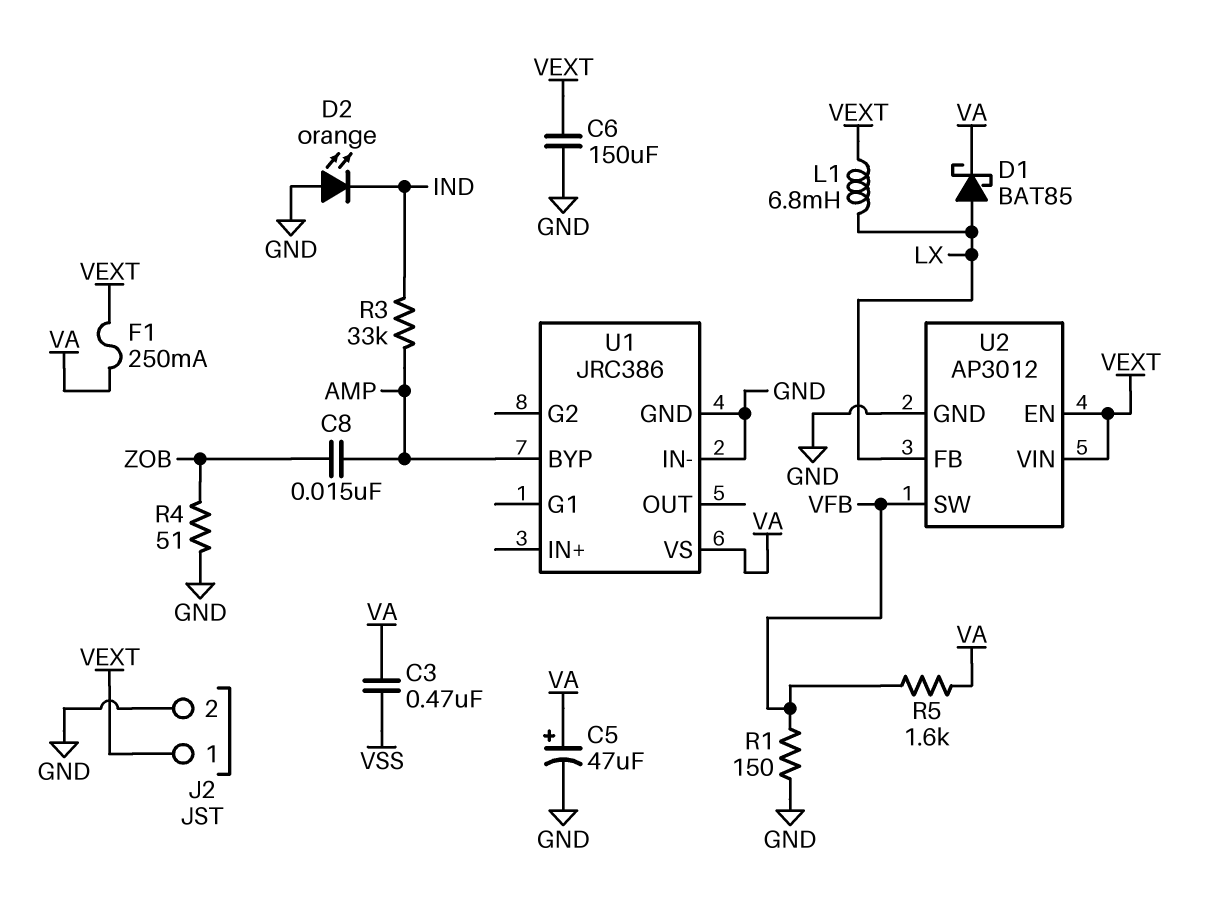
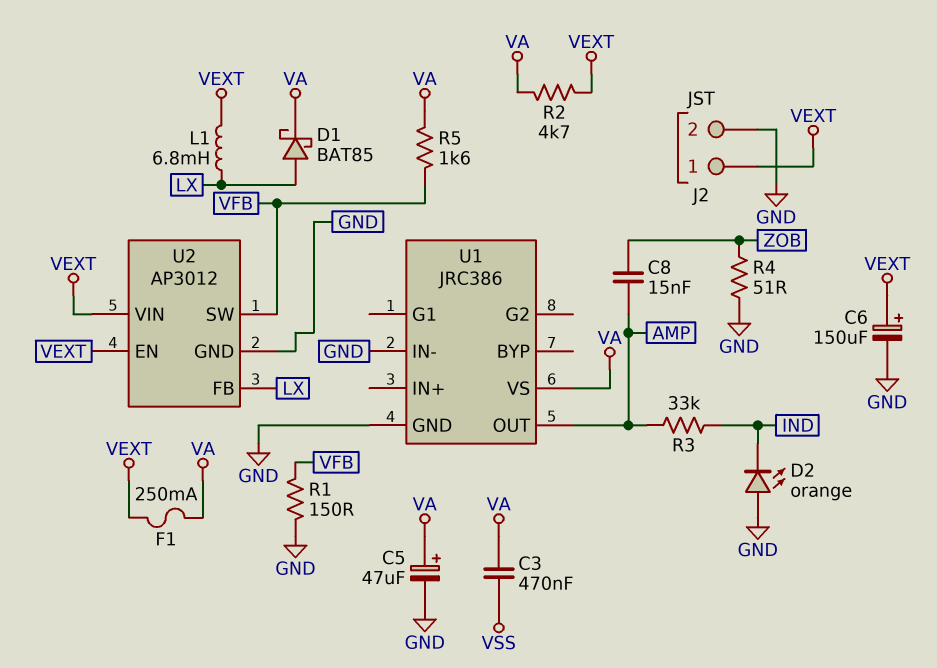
C6: 150uF (GND, VEXT) -> 150uF (plus VEXT, minus GND)
R2: none -> 4.7k (VA, VEXT)
U1 pin BYP: AMP -> none
U1 pin OUT: none -> AMP

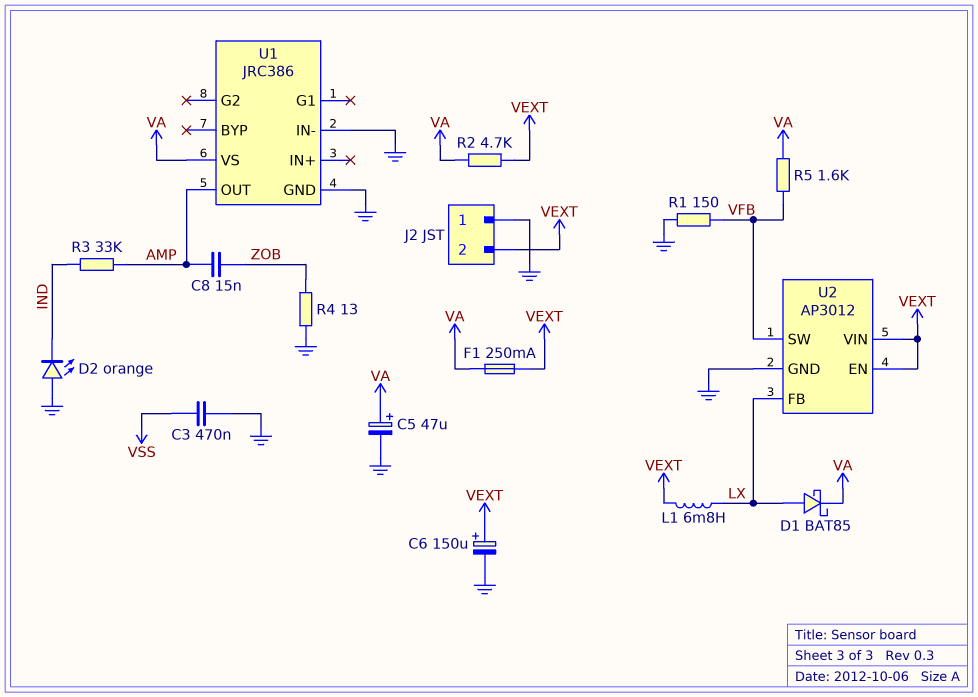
C3: 470nF (VA, VSS) -> 470nF (GND, VSS)
J2 pin 1: VEXT -> GND
J2 pin 2: GND -> VEXT
R4: 51 (GND, ZOB) -> 13 (GND, ZOB)

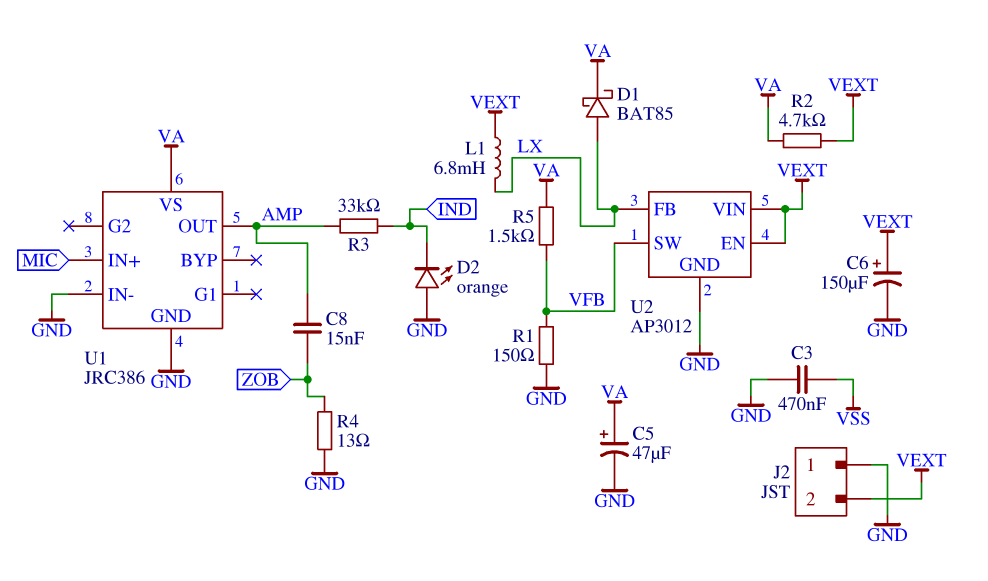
F1: 250mA (VA, VEXT) -> none
R5: 1.6k (VA, VFB) -> 1.5k (VA, VFB)
U1 pin IN+: none -> MIC

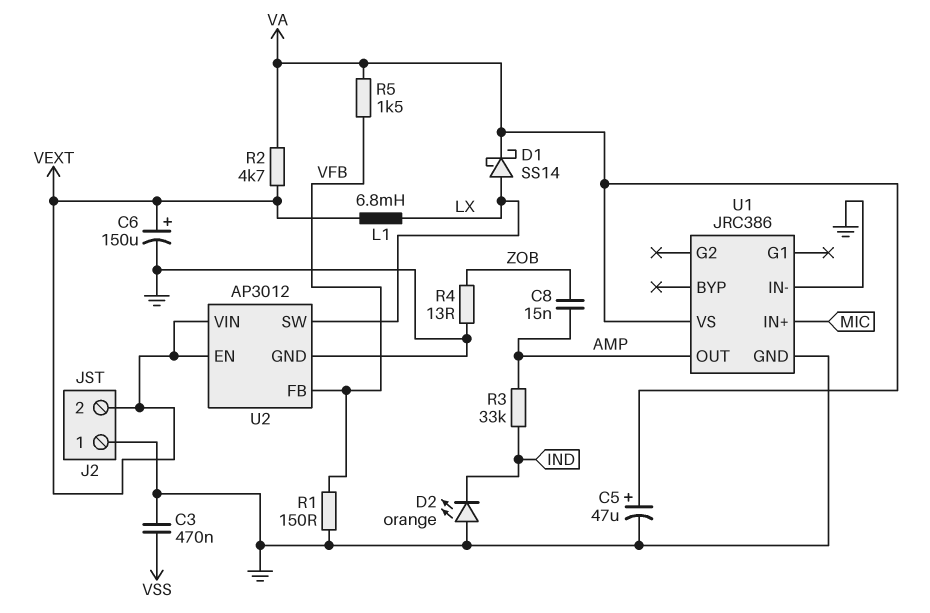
D1: schottky BAT85 (A LX, K VA) -> schottky SS14 (A LX, K VA)
U2 pin FB: LX -> VFB
U2 pin SW: VFB -> LX

